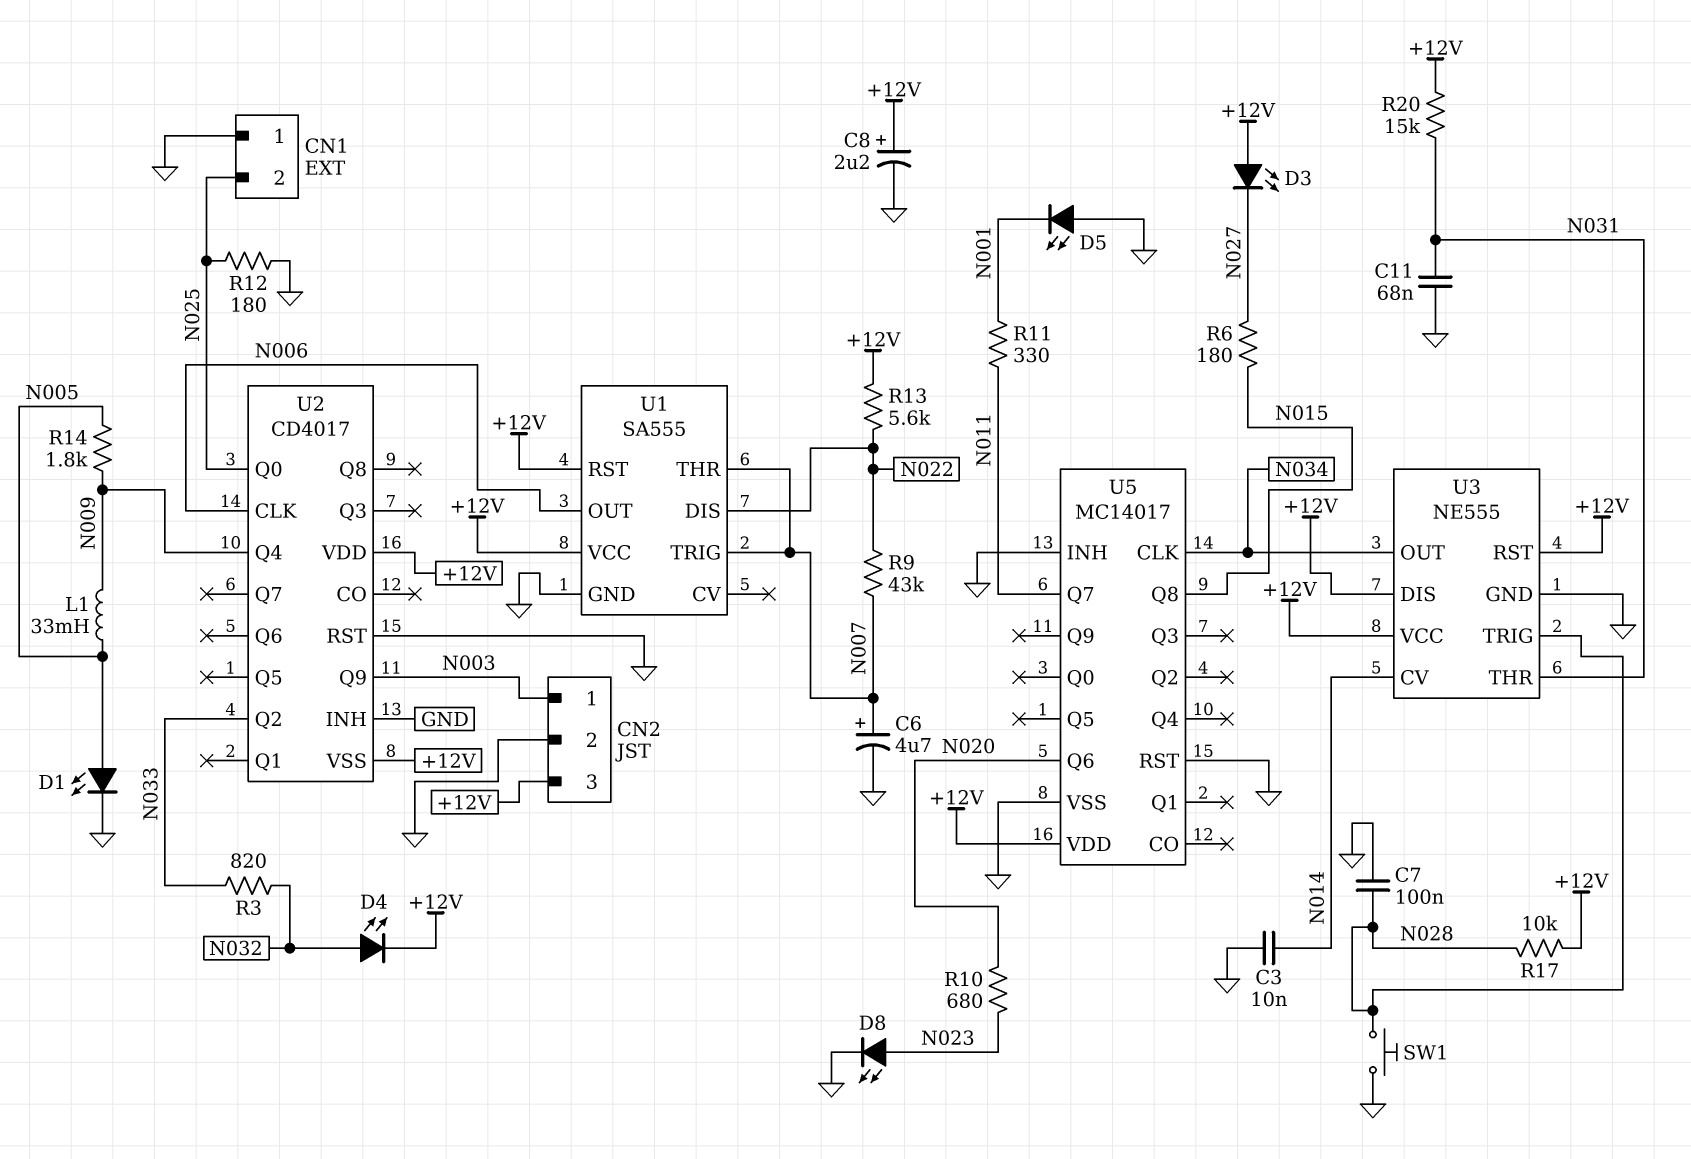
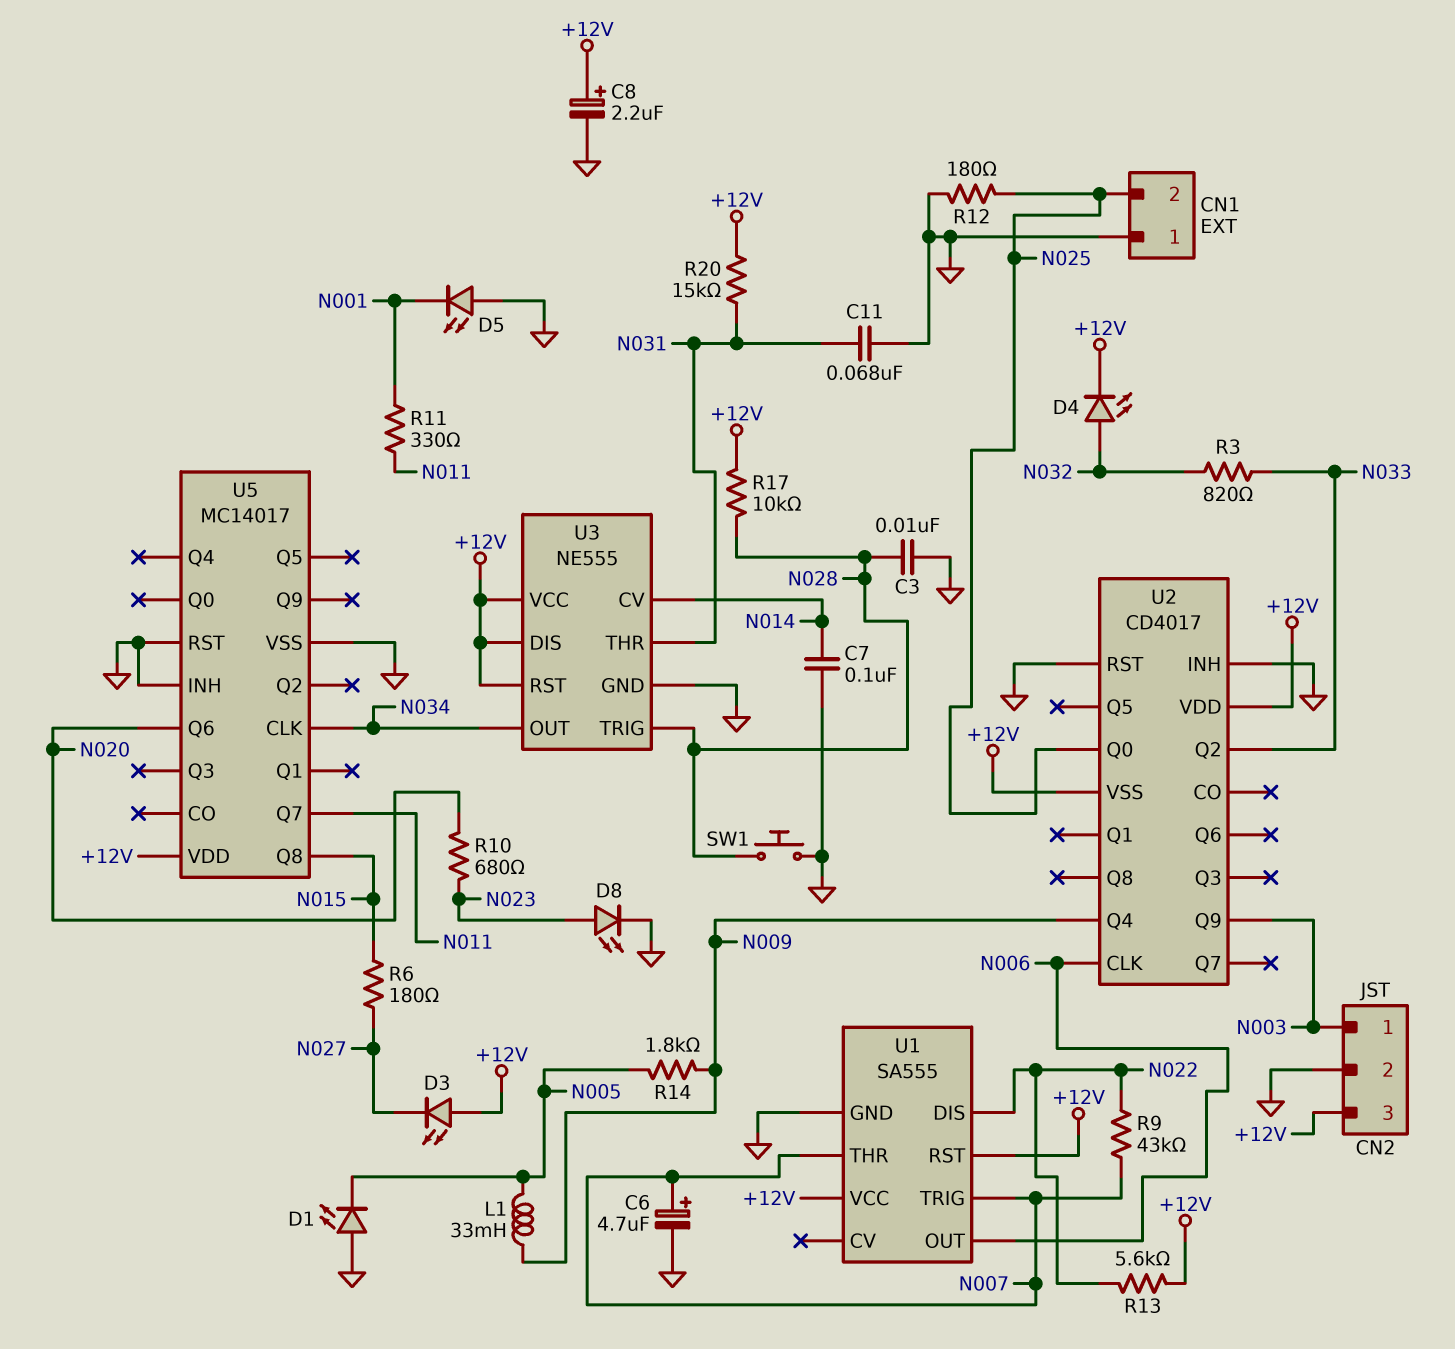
C3: 10nF (GND, N014) -> 10nF (GND, N028)
C7: 100nF (GND, N028) -> 100nF (GND, N014)
D1: LED (A N005, K GND) -> LED (A GND, K N005)

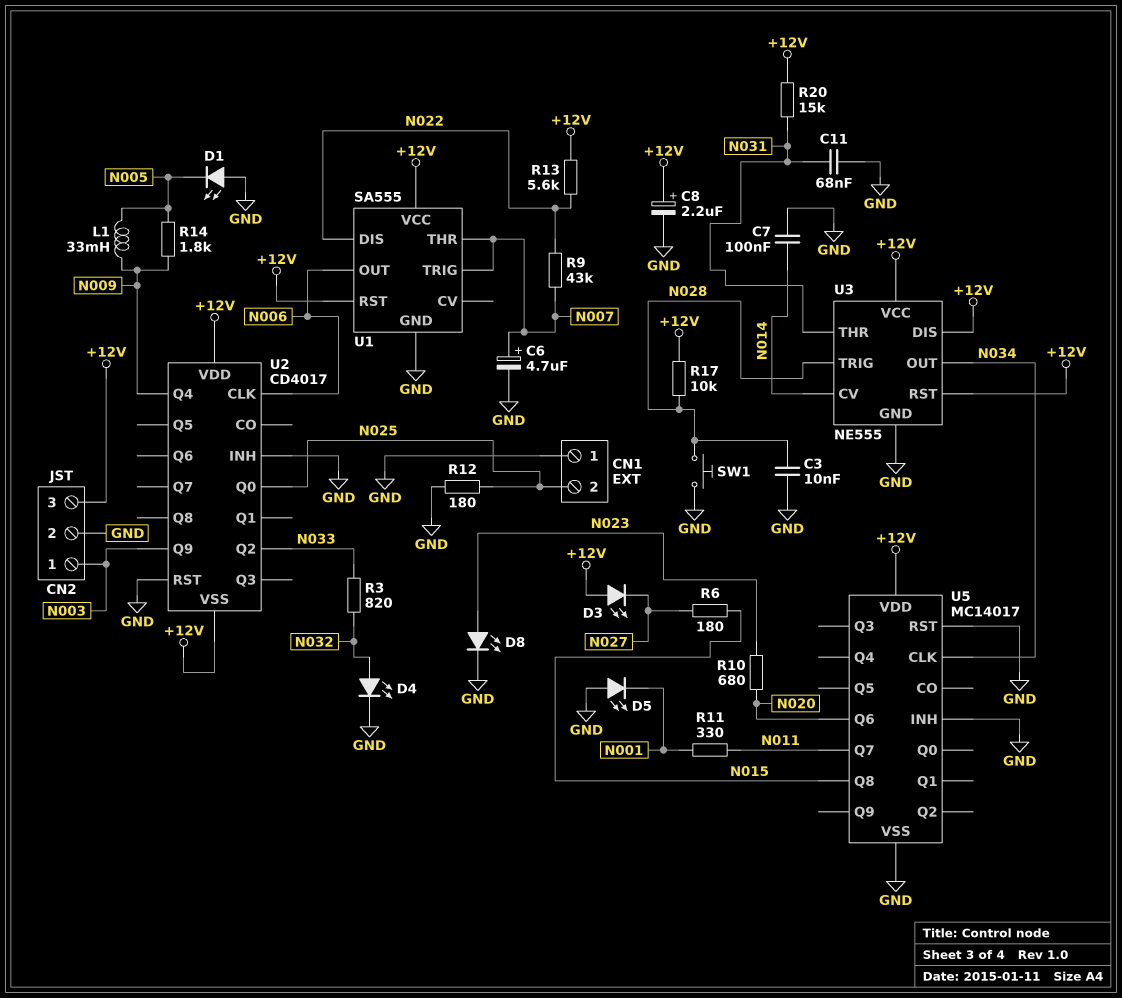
D4: LED (A N032, K +12V) -> LED (A N032, K GND)

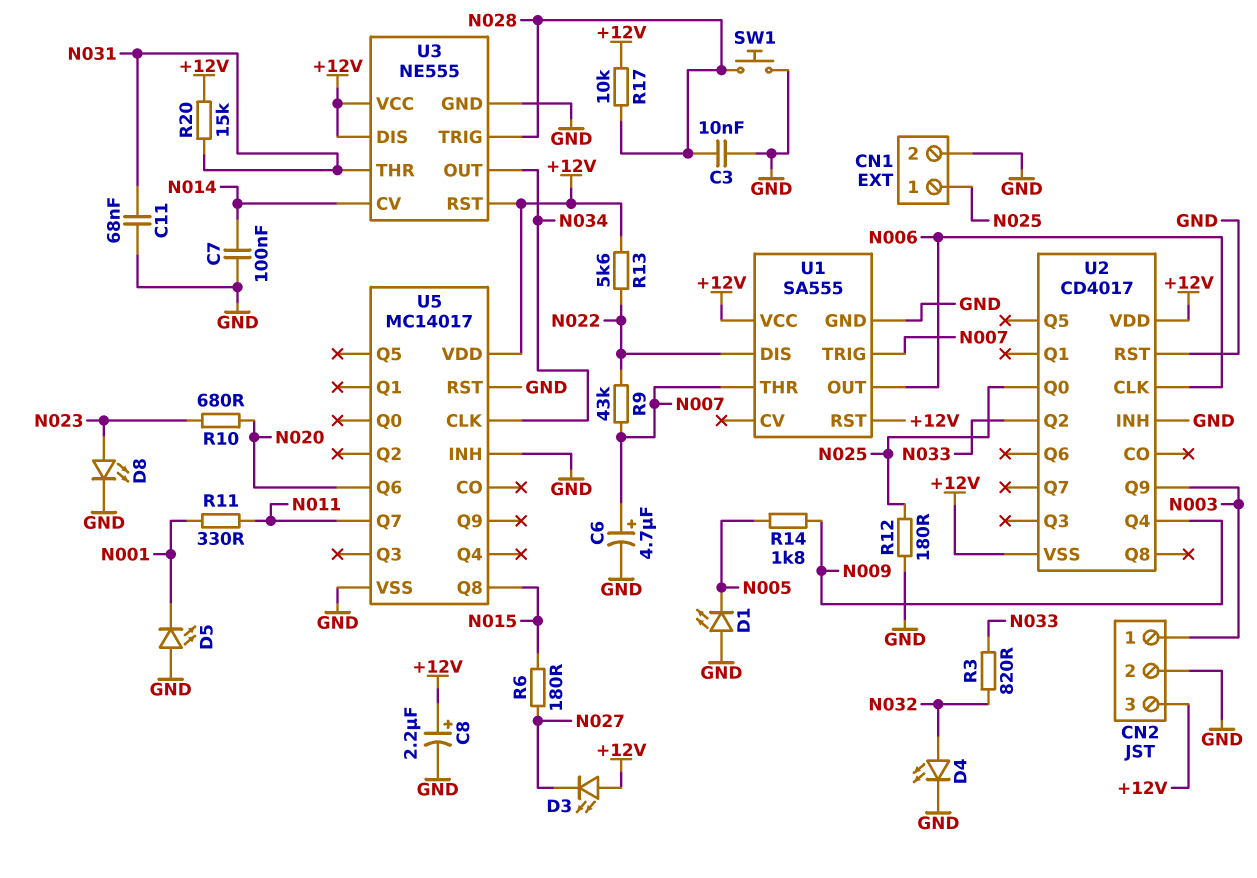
CN1 pin 1: GND -> N025
CN1 pin 2: N025 -> GND
L1: 33mH (N005, N009) -> none

